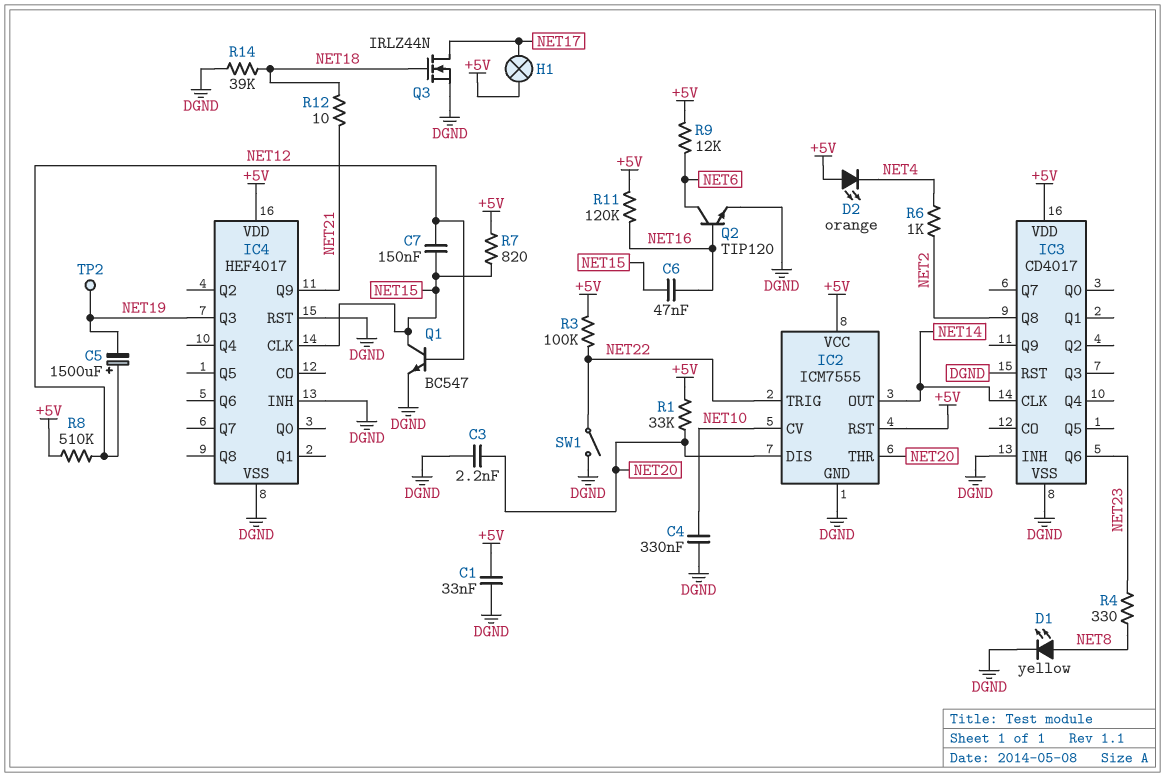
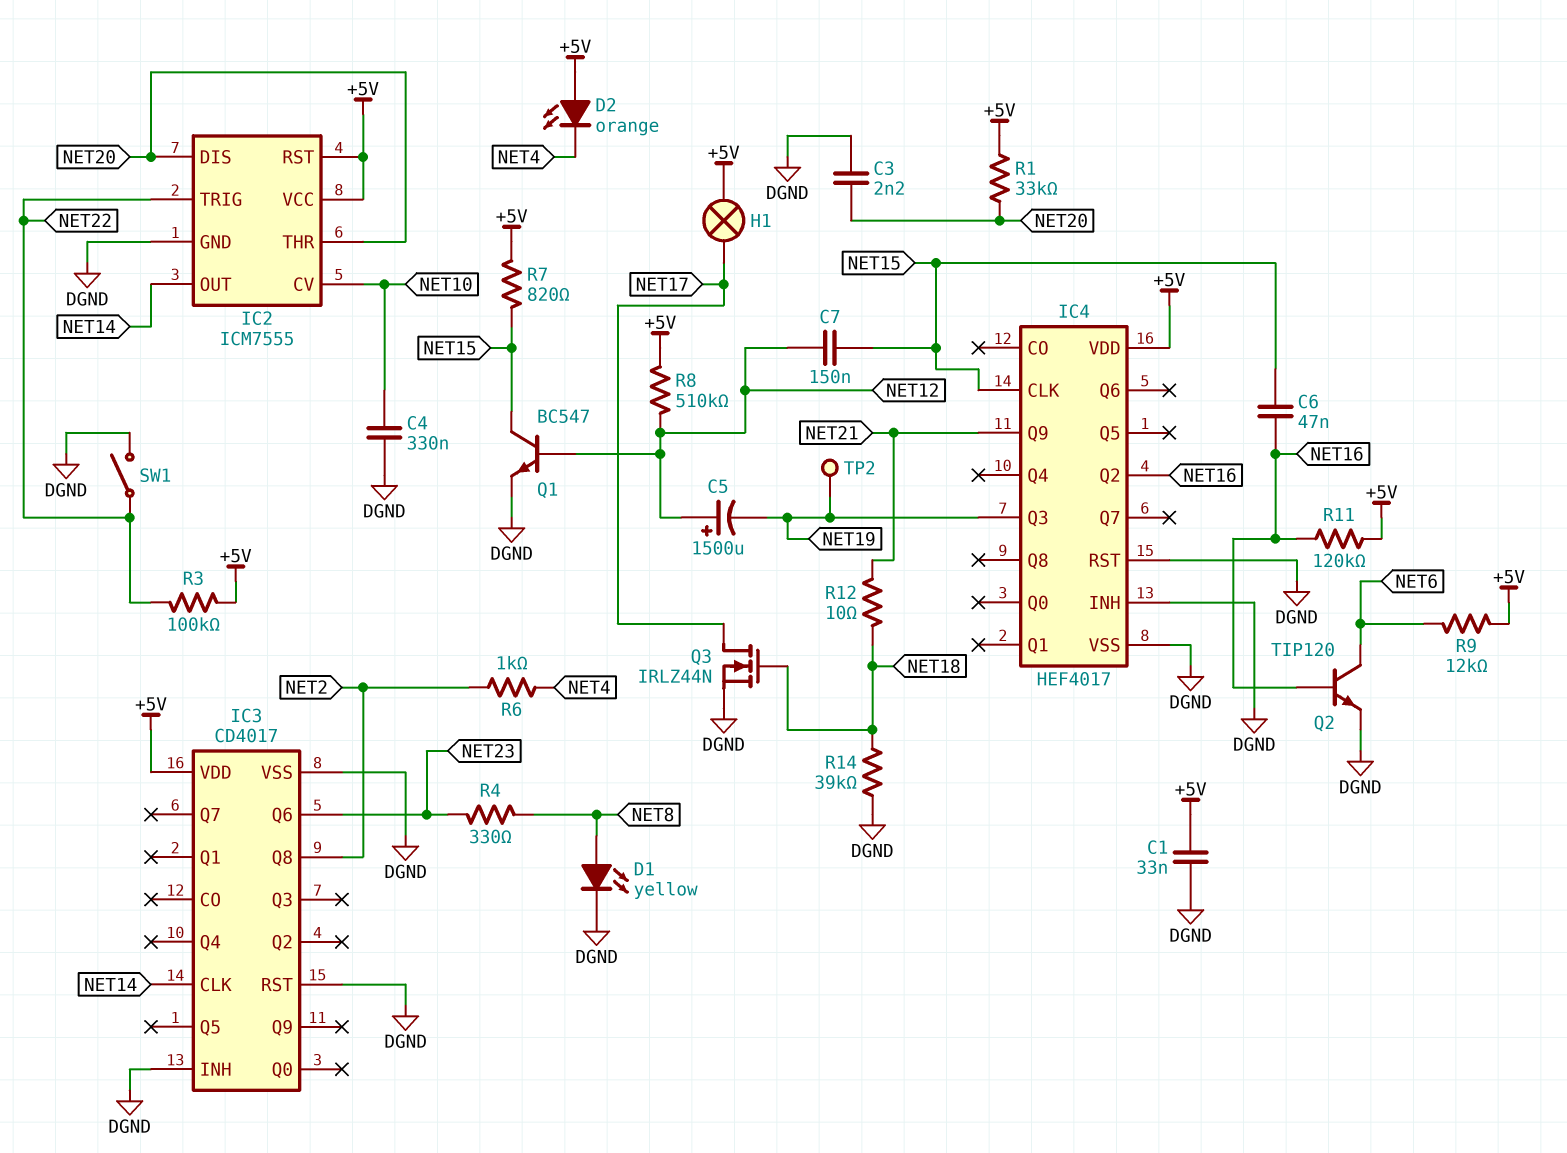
IC4 pin Q2: none -> NET16

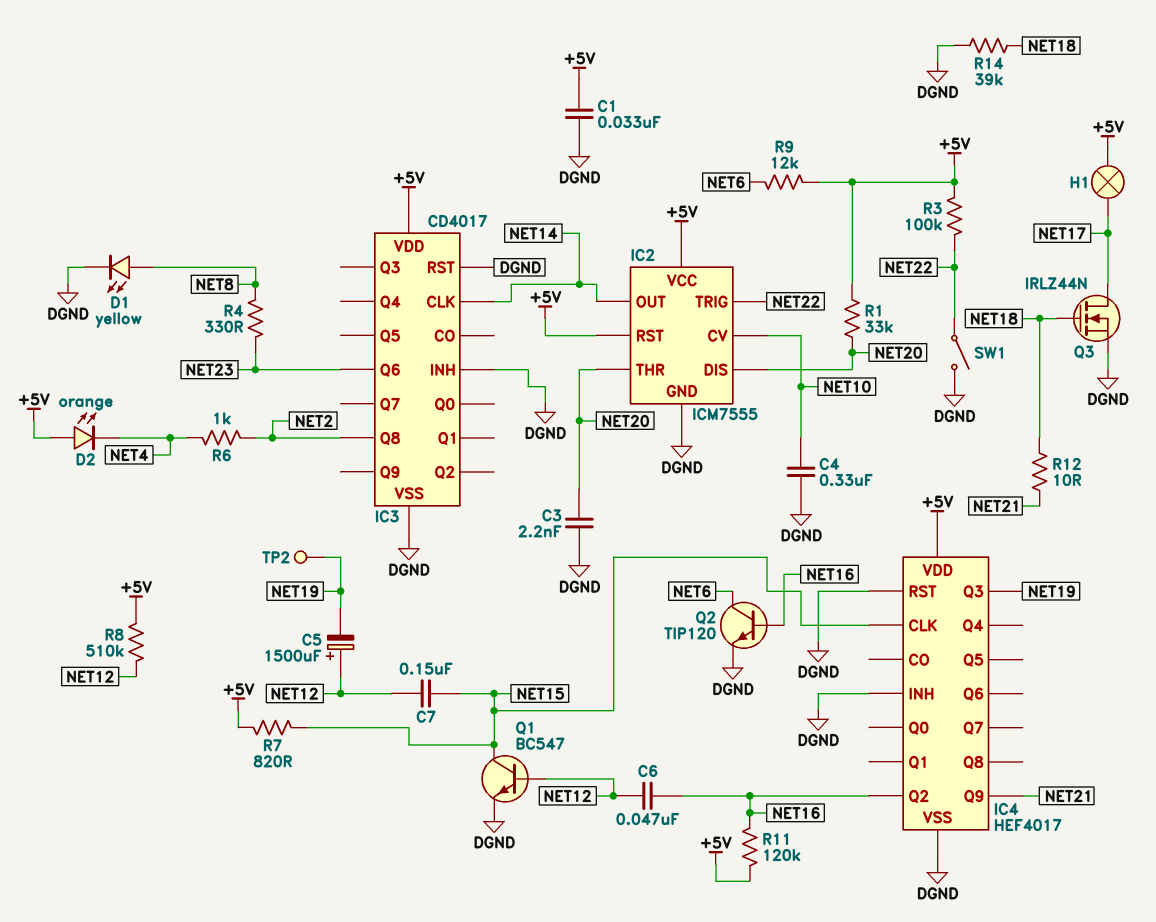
C6: 47nF (NET15, NET16) -> 47nF (NET12, NET16)

